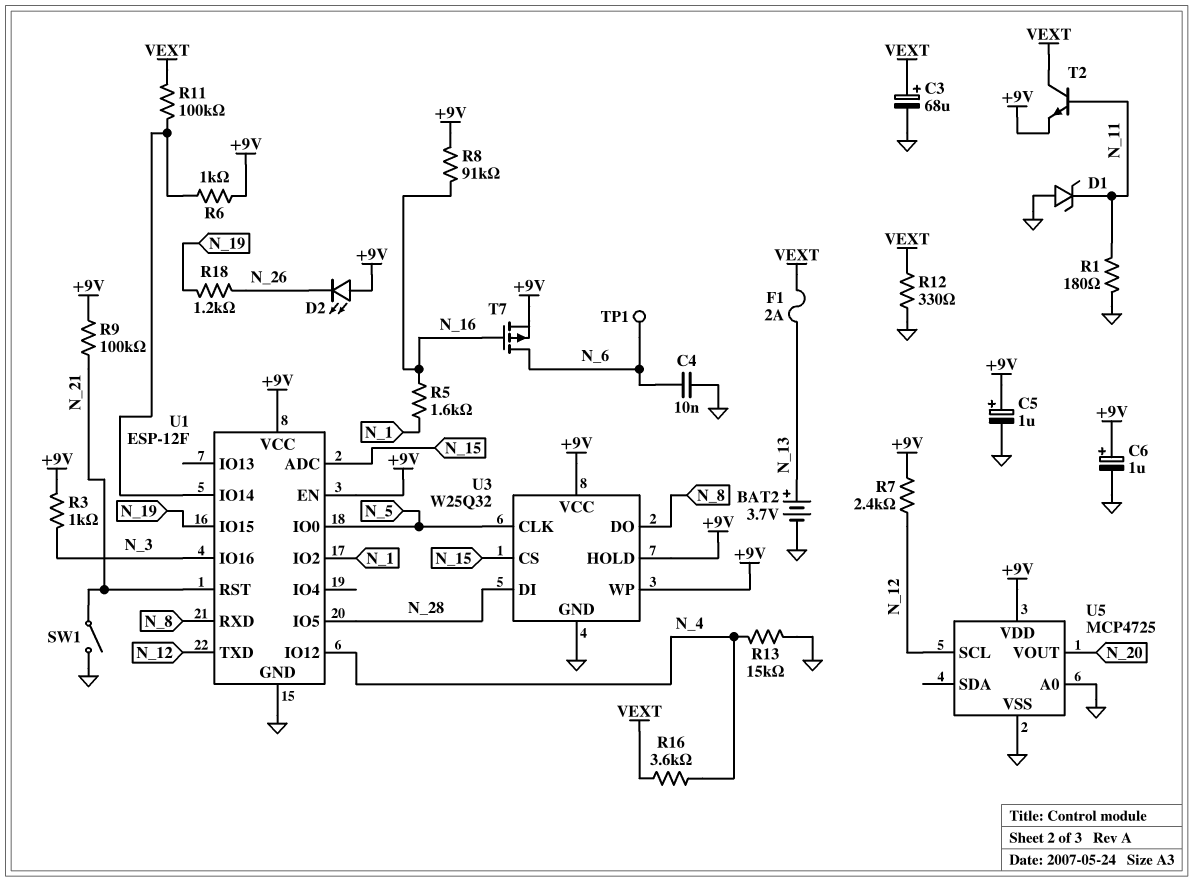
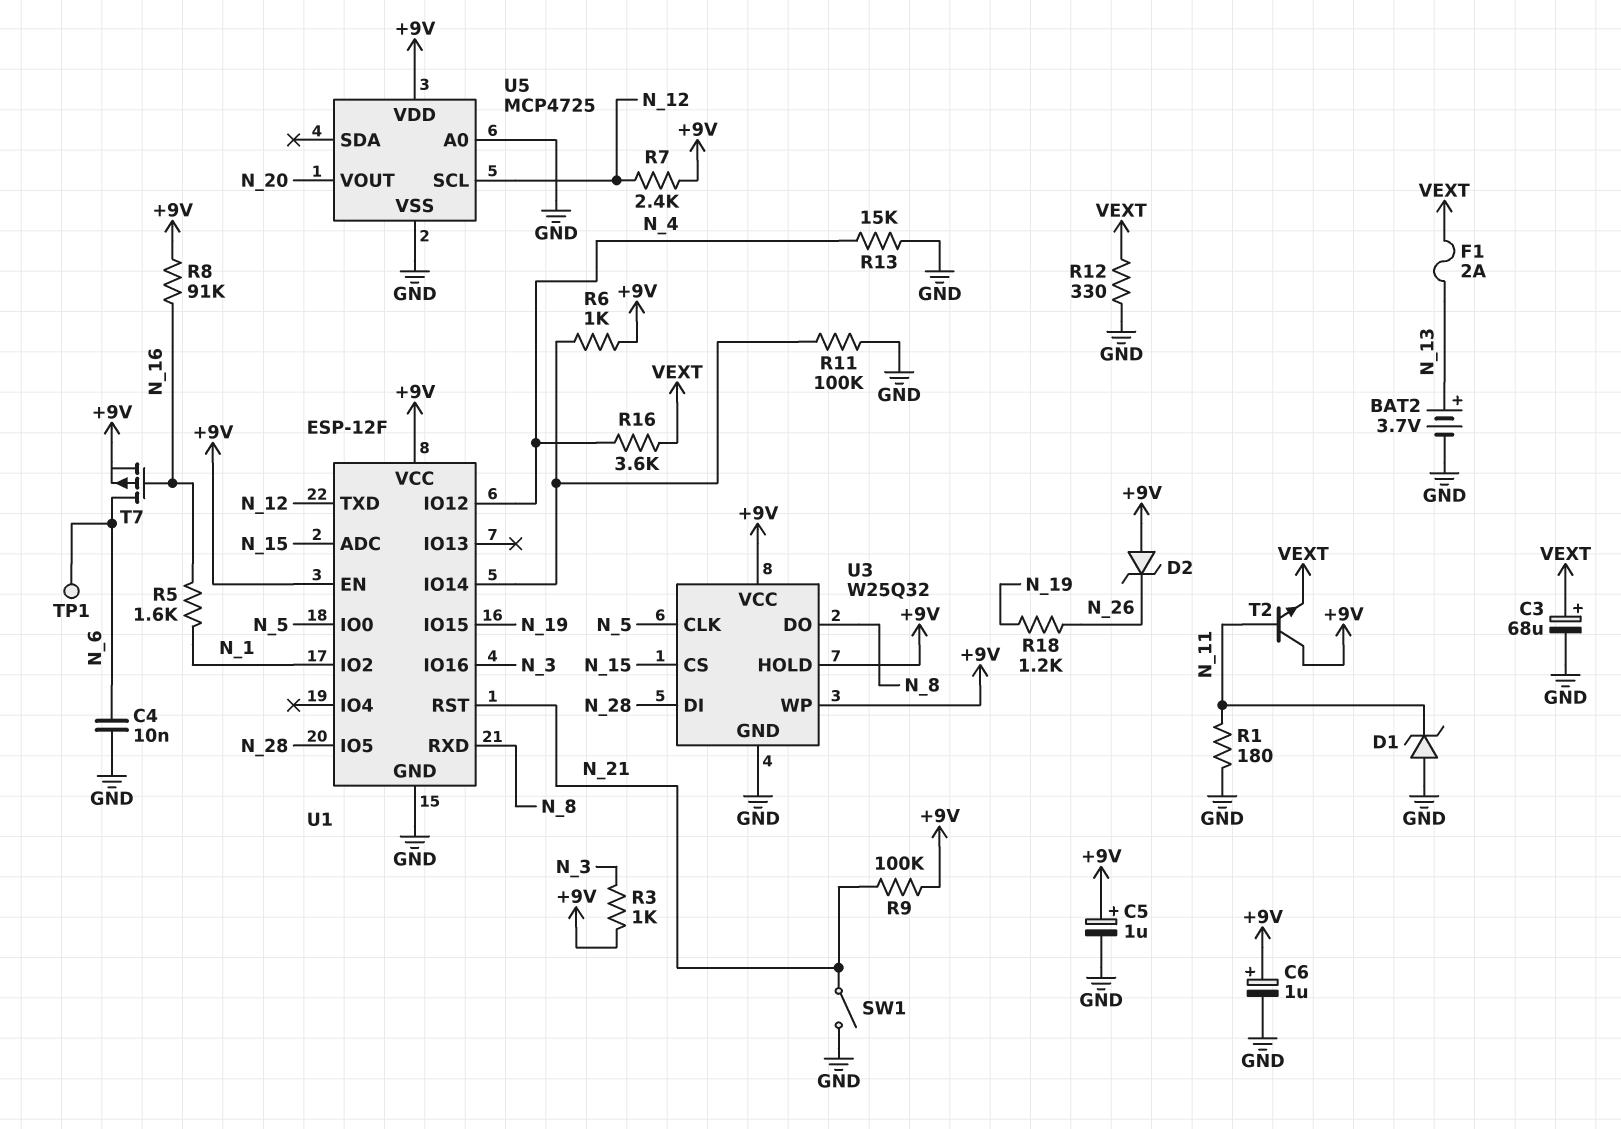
D2: LED (A +9V, K N_26) -> zener (A +9V, K N_26)
R11: 100k (U1/IO14, VEXT) -> 100k (GND, U1/IO14)
T2: NPN (B N_11, C VEXT, E +9V) -> NPN (B N_11, C +9V, E VEXT)

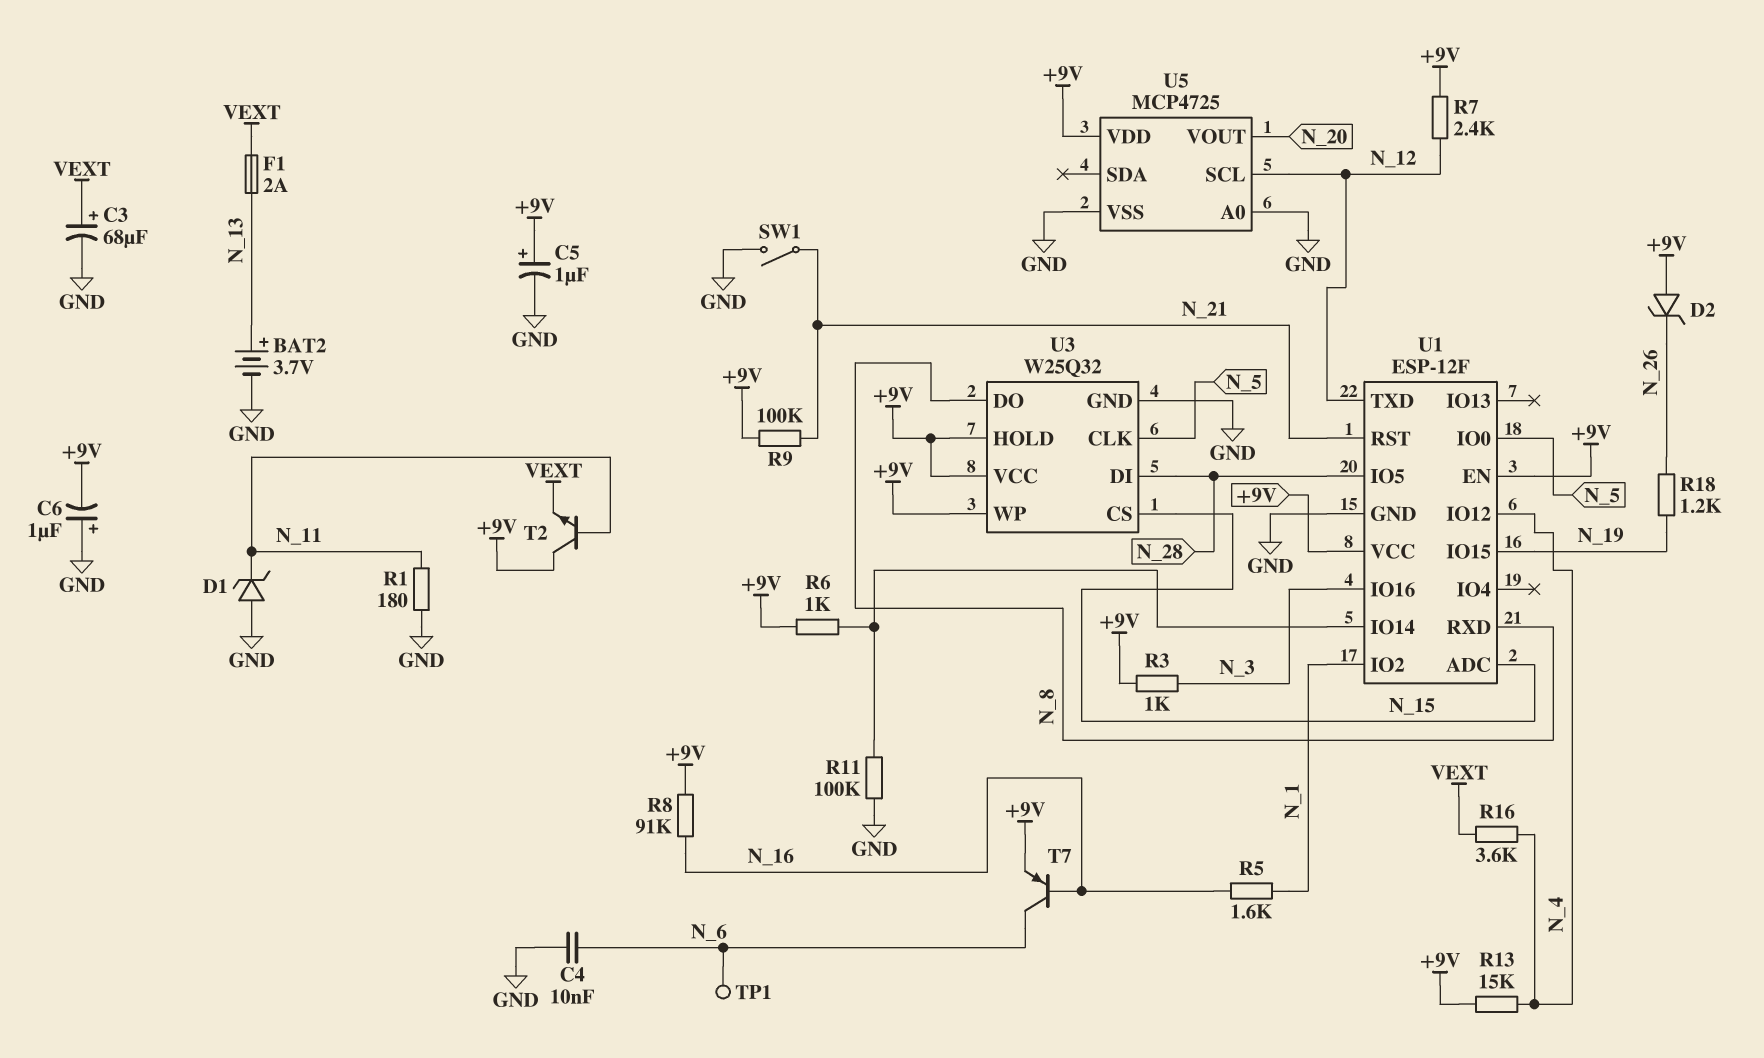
C6: 1uF (plus +9V, minus GND) -> 1uF (plus GND, minus +9V)
R12: 330 (GND, VEXT) -> none
R13: 15k (GND, N_4) -> 15k (+9V, N_4)
T7: PMOS (G N_16, D N_6, S +9V) -> PNP (B N_16, C N_6, E +9V)

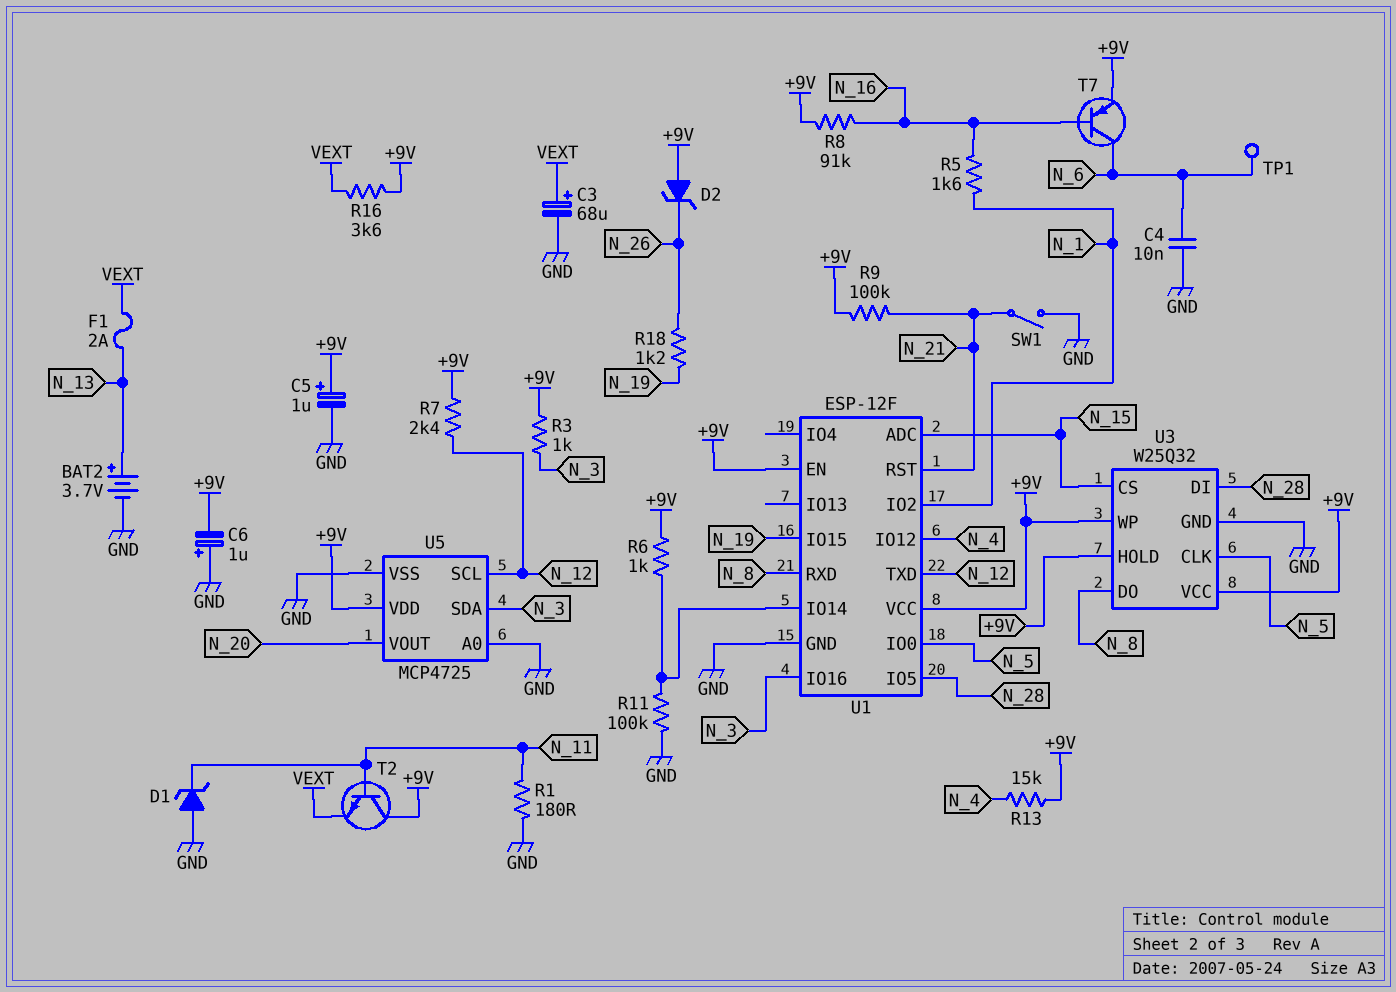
R16: 3.6k (N_4, VEXT) -> 3.6k (+9V, VEXT)
U5 pin SDA: none -> N_3

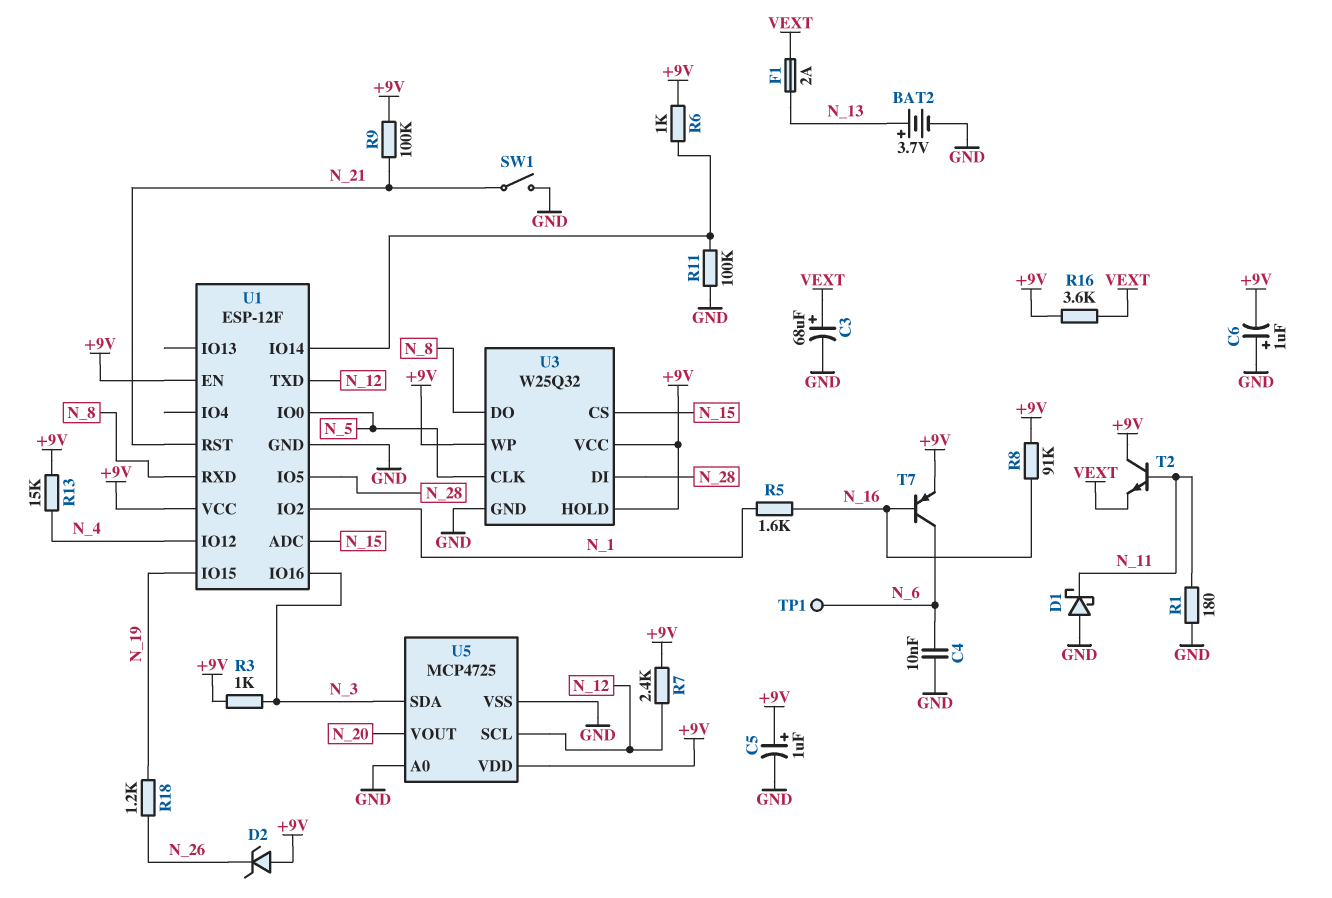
D1: zener (A GND, K N_11) -> schottky (A GND, K N_11)

